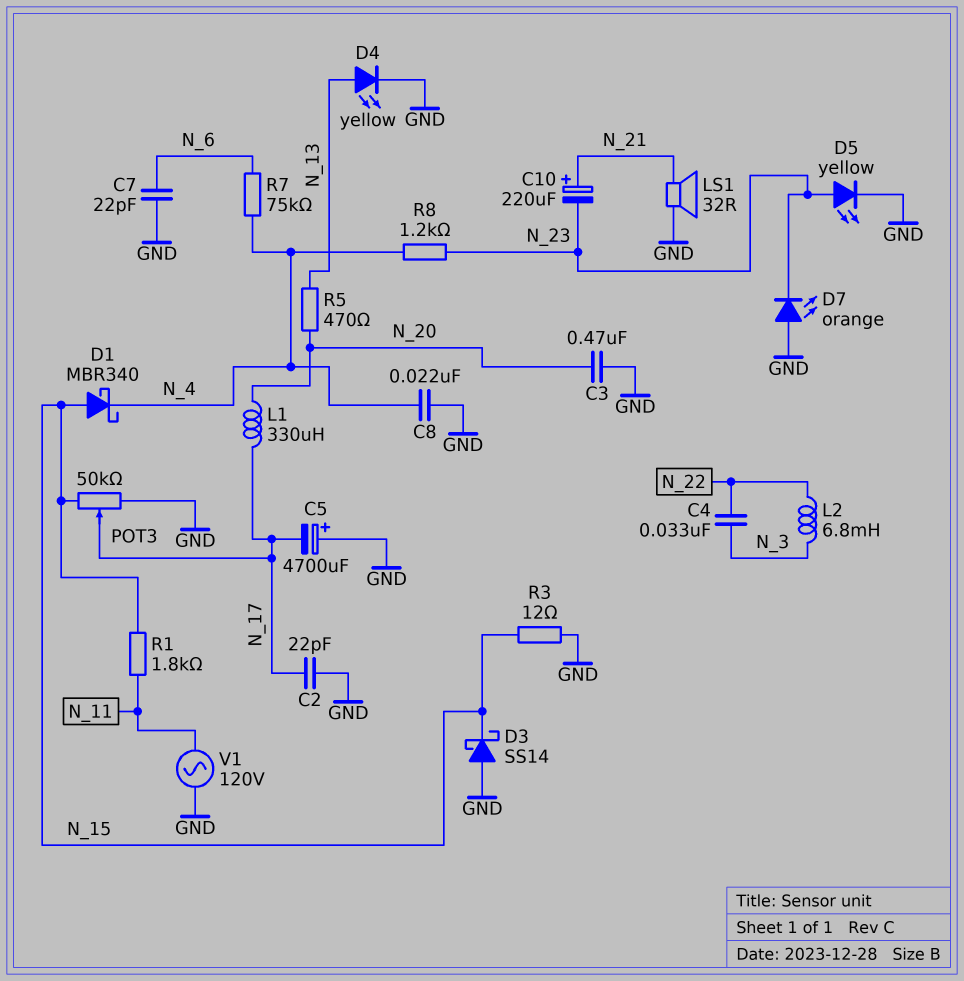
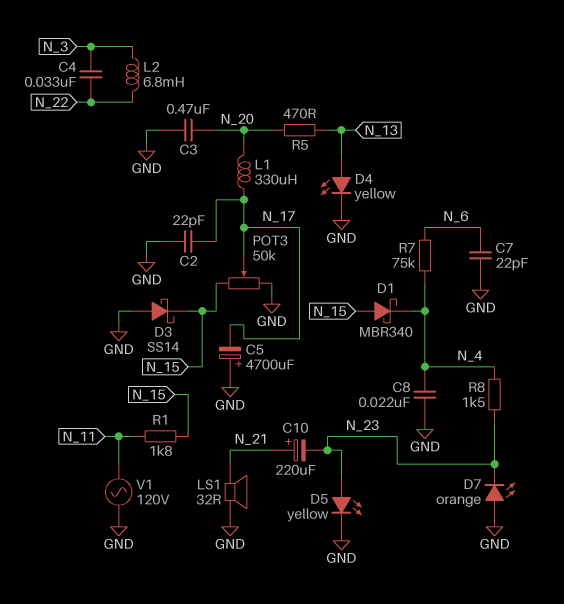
R3: 12 (GND, N_15) -> none
R8: 1.2k (N_4, N_23) -> 1.5k (N_4, N_23)

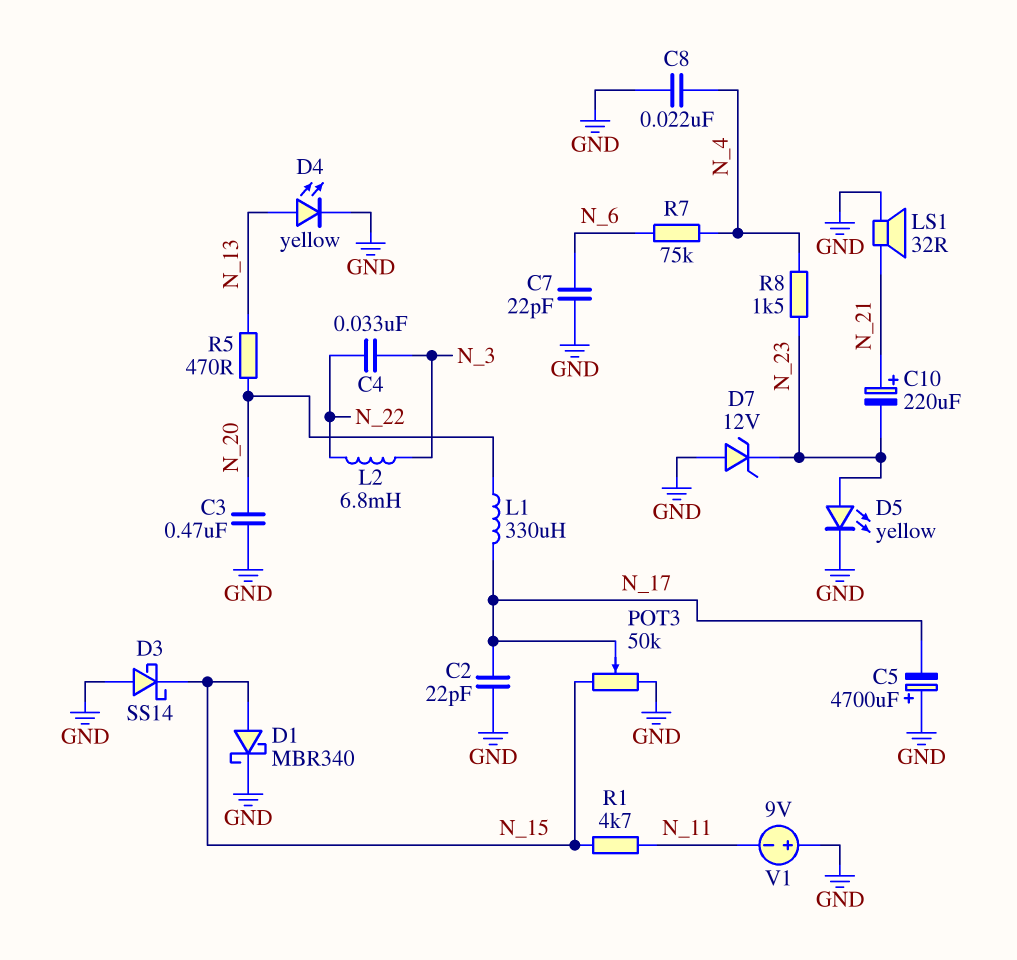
D1: schottky MBR340 (A N_15, K N_4) -> schottky MBR340 (A N_15, K GND)
D7: LED orange (A GND, K N_23) -> zener 12V (A GND, K N_23)
R1: 1.8k (N_11, N_15) -> 4.7k (N_11, N_15)
V1: AC 120V (GND, N_11) -> 9V (plus GND, minus N_11)

